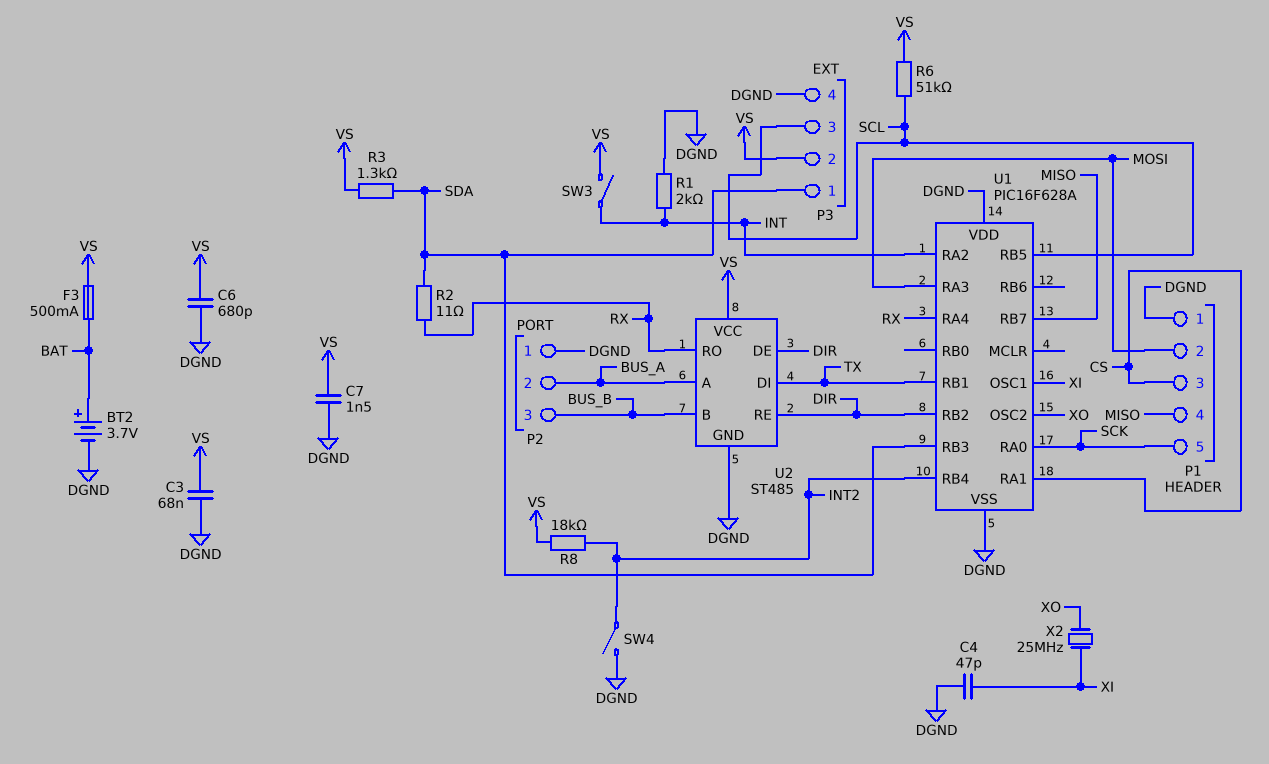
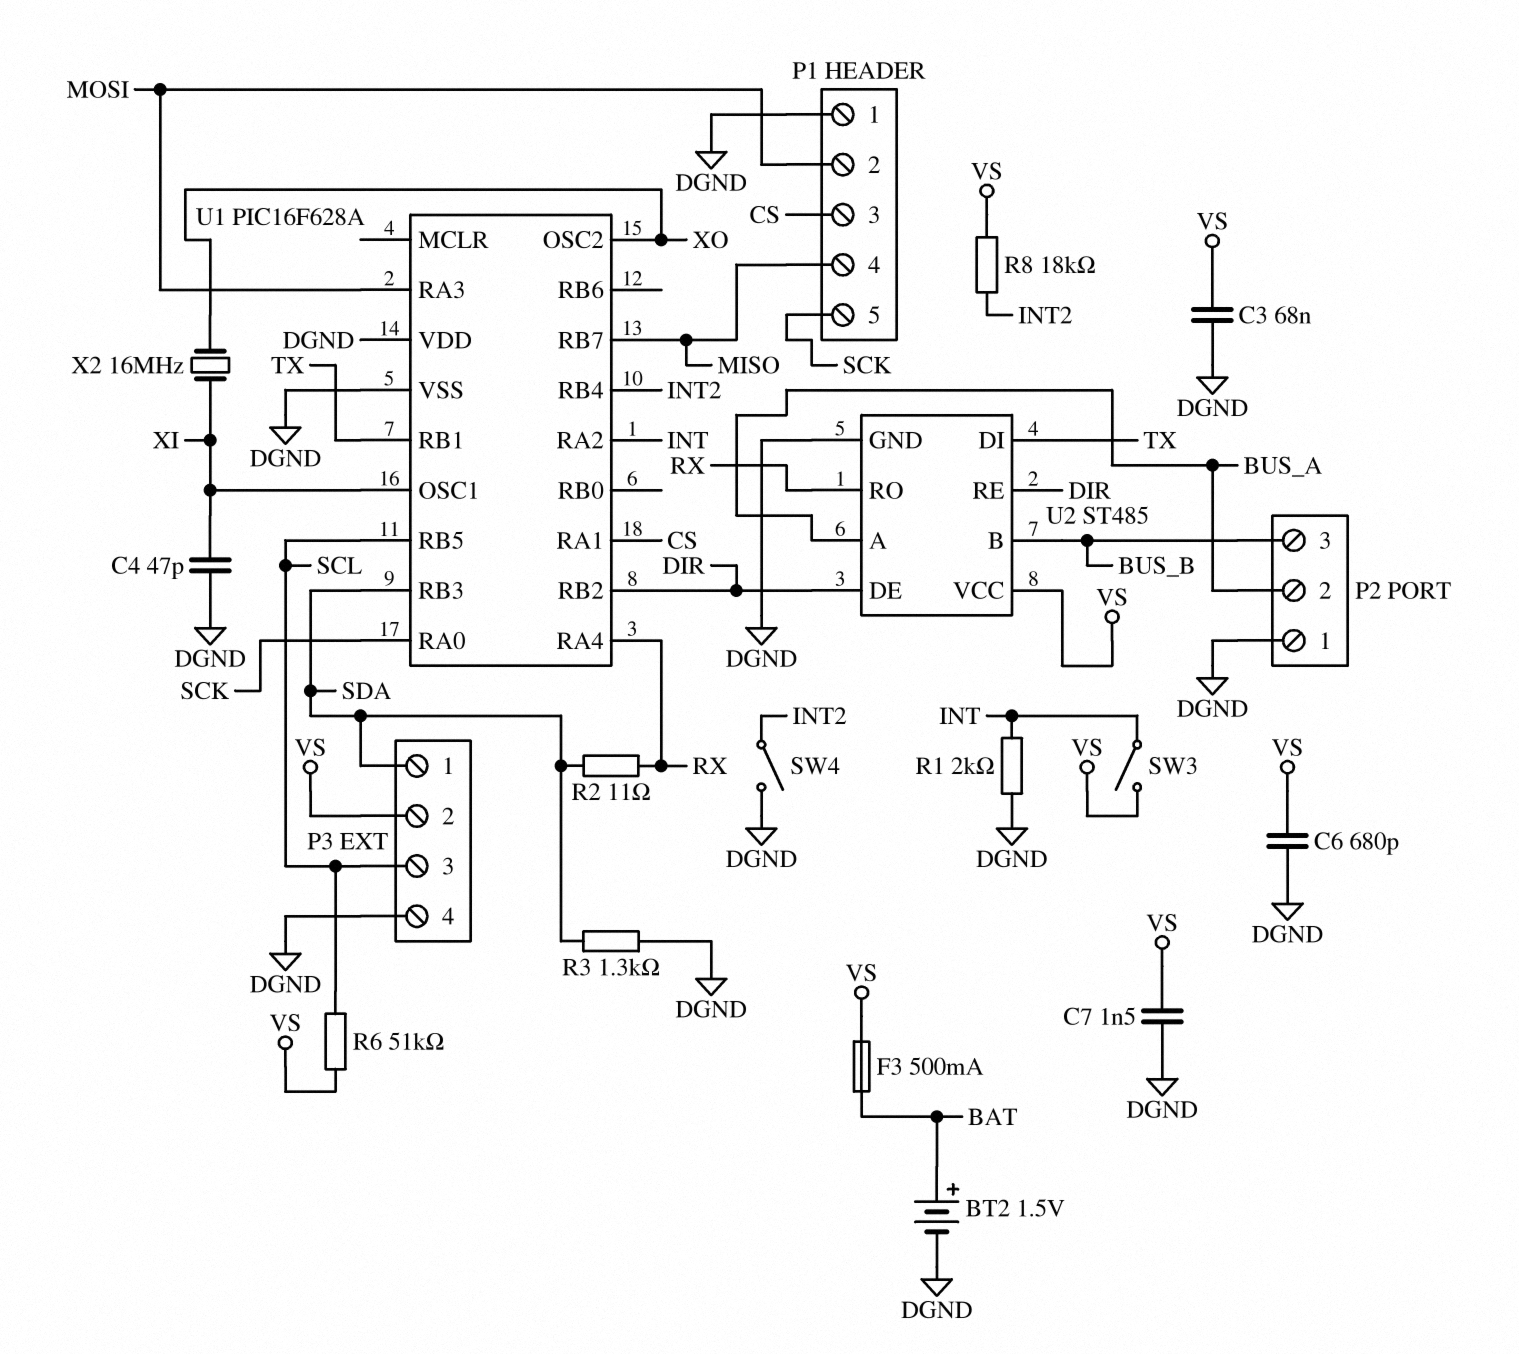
BT2: 3.7V (plus BAT, minus DGND) -> 1.5V (plus BAT, minus DGND)
R3: 1.3k (SDA, VS) -> 1.3k (DGND, SDA)
X2: 25MHz (XI, XO) -> 16MHz (XI, XO)

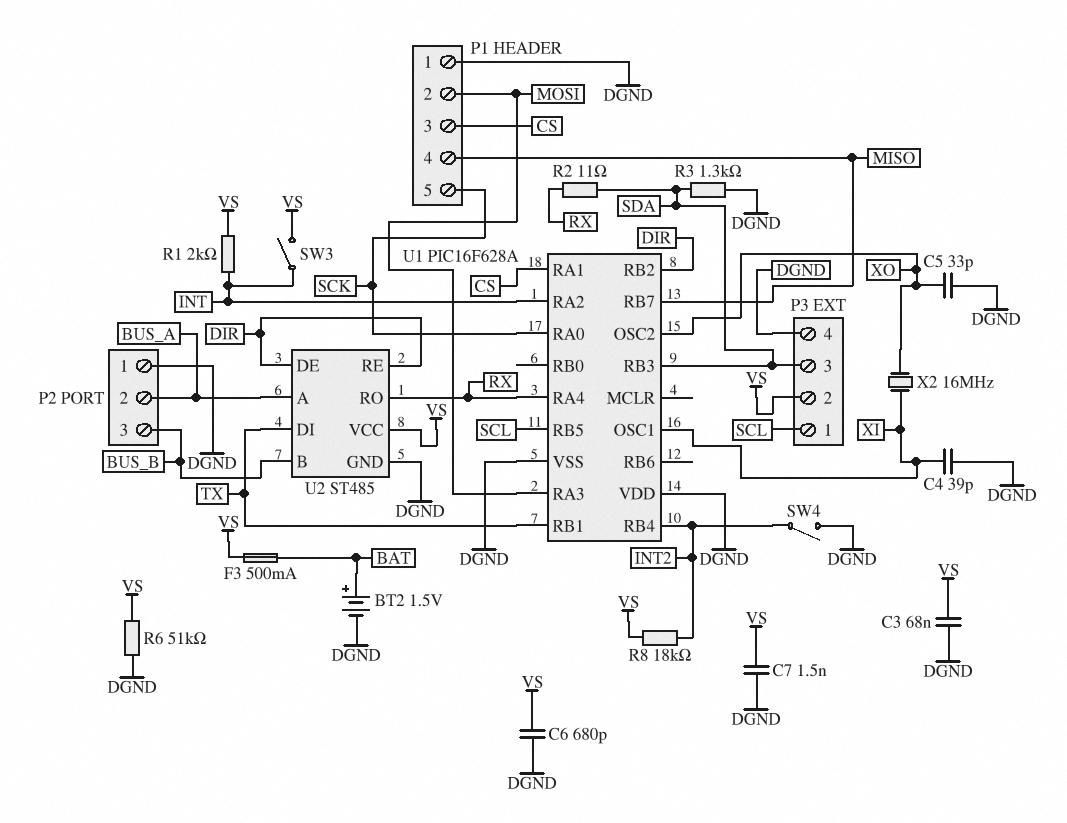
C4: 47pF (DGND, XI) -> 39pF (DGND, XI)
C5: none -> 33pF (DGND, XO)
P3 pin 1: SDA -> SCL
P3 pin 3: SCL -> SDA
R1: 2k (DGND, INT) -> 2k (INT, VS)
R6: 51k (SCL, VS) -> 51k (DGND, VS)

